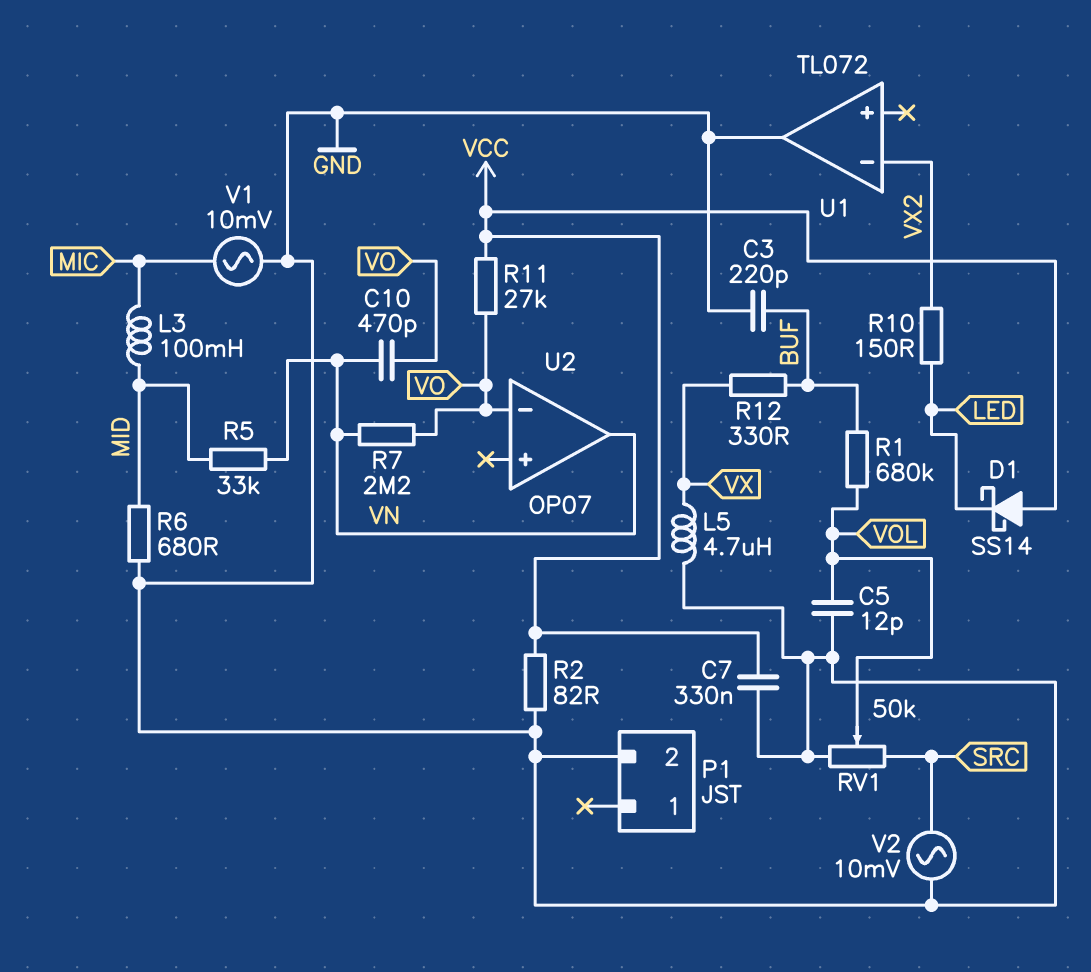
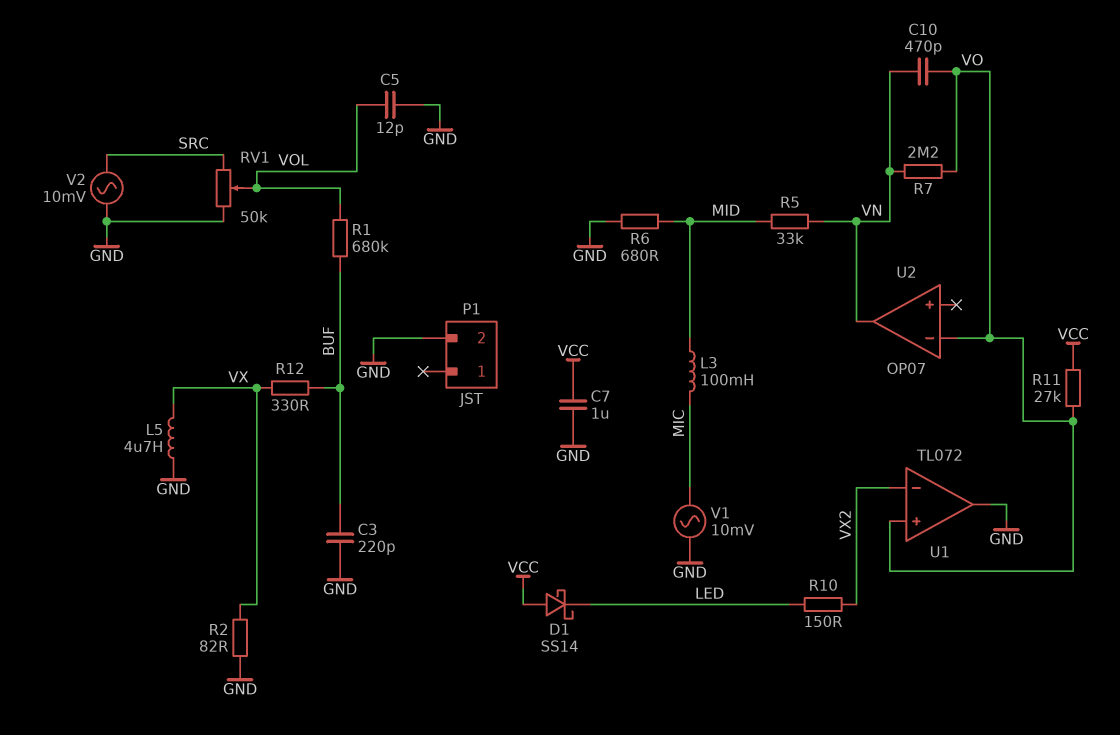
C7: 330nF (GND, VCC) -> 1uF (GND, VCC)
R2: 82 (GND, VCC) -> 82 (GND, VX)
U1 pin in+: none -> VO

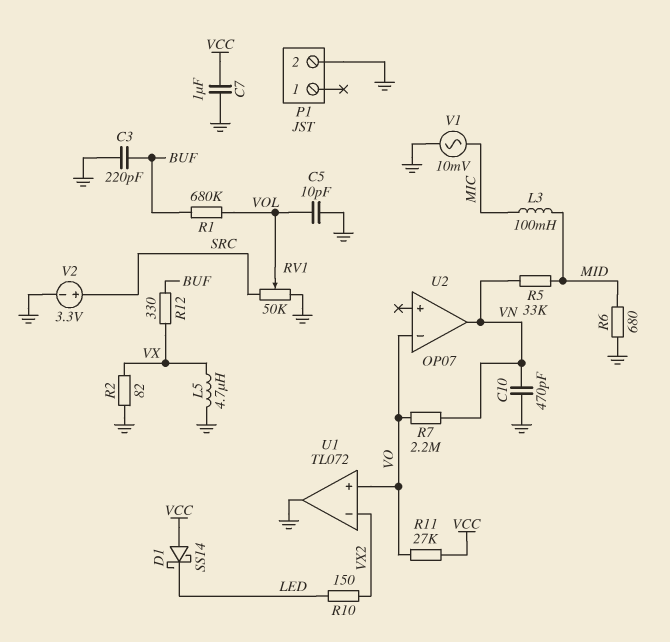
C5: 12pF (GND, VOL) -> 10pF (GND, VOL)
C10: 470pF (VN, VO) -> 470pF (GND, VN)
V2: AC 10mV (GND, SRC) -> 3.3V (plus SRC, minus GND)

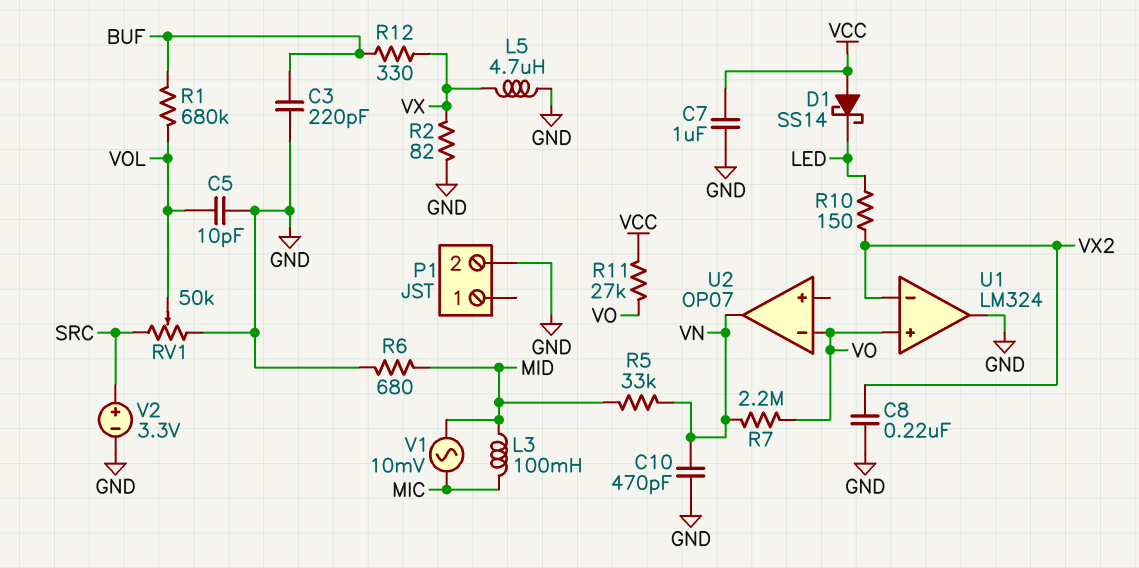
C8: none -> 220nF (GND, VX2)
U1: TL072 -> LM324
V1: AC 10mV (GND, MIC) -> AC 10mV (MIC, MID)

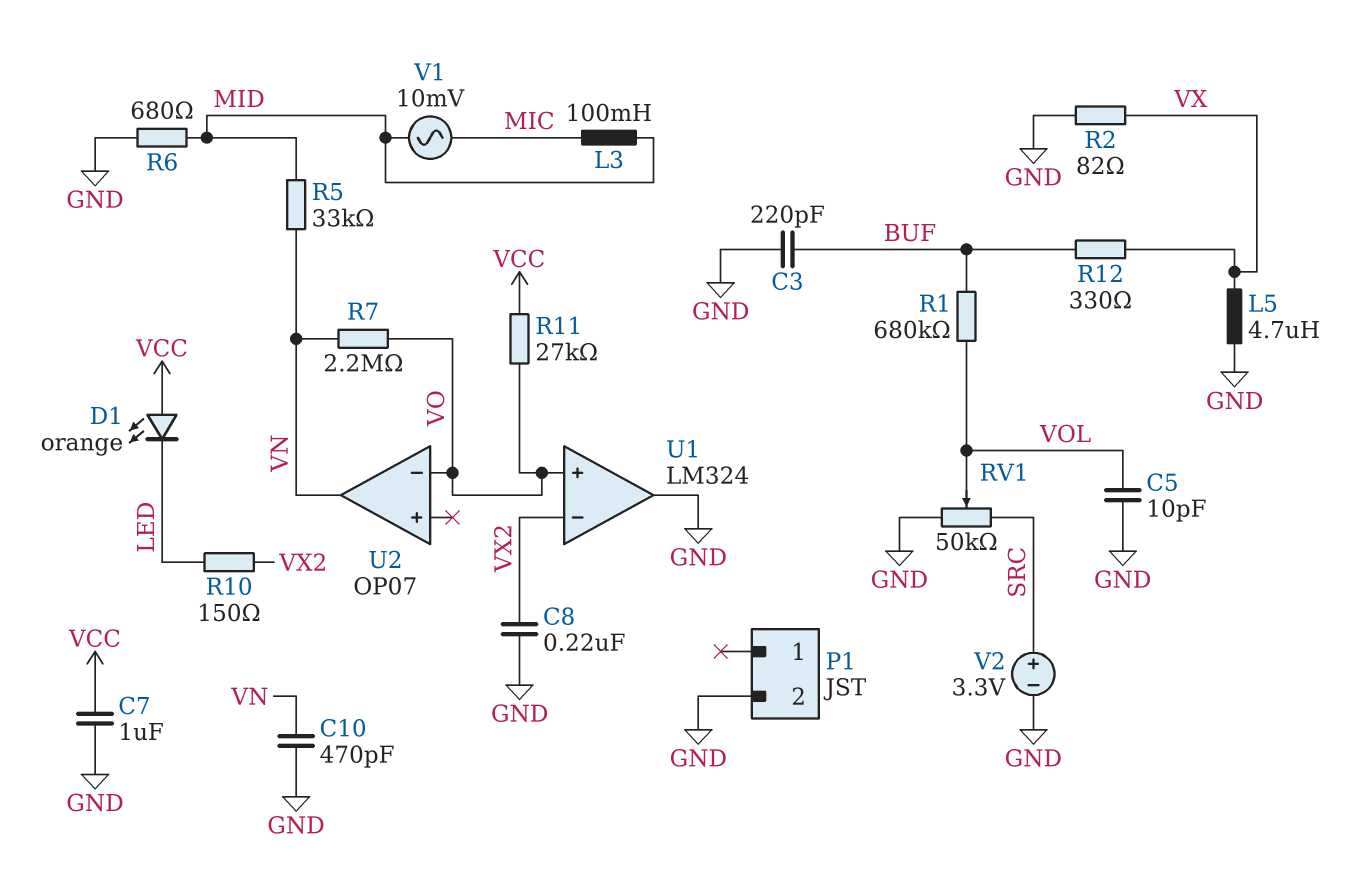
D1: schottky SS14 (A VCC, K LED) -> LED orange (A VCC, K LED)

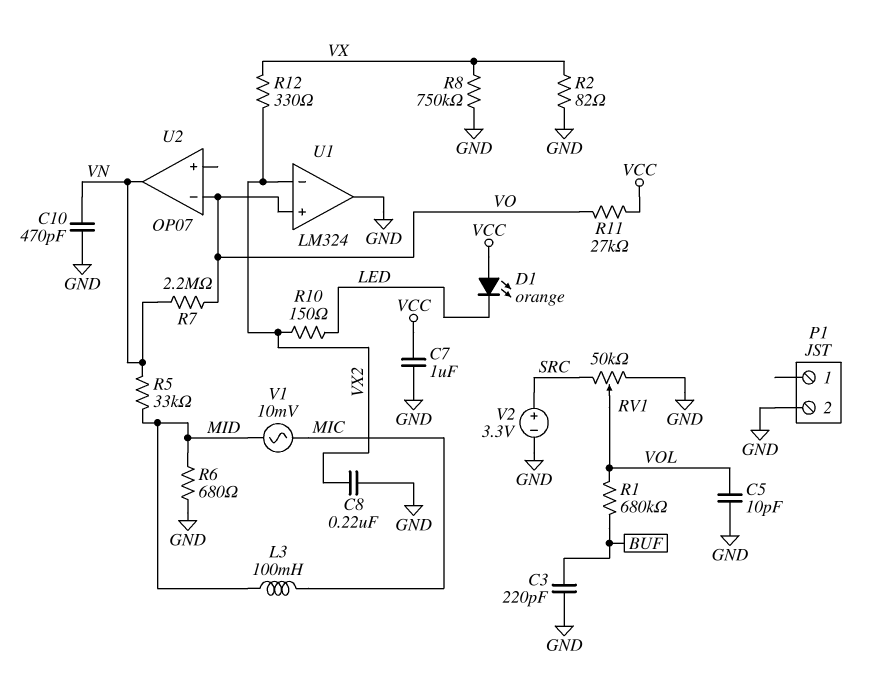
L5: 4.7uH (GND, VX) -> none
R8: none -> 750k (GND, VX)
R12: 330 (BUF, VX) -> 330 (VX, VX2)

